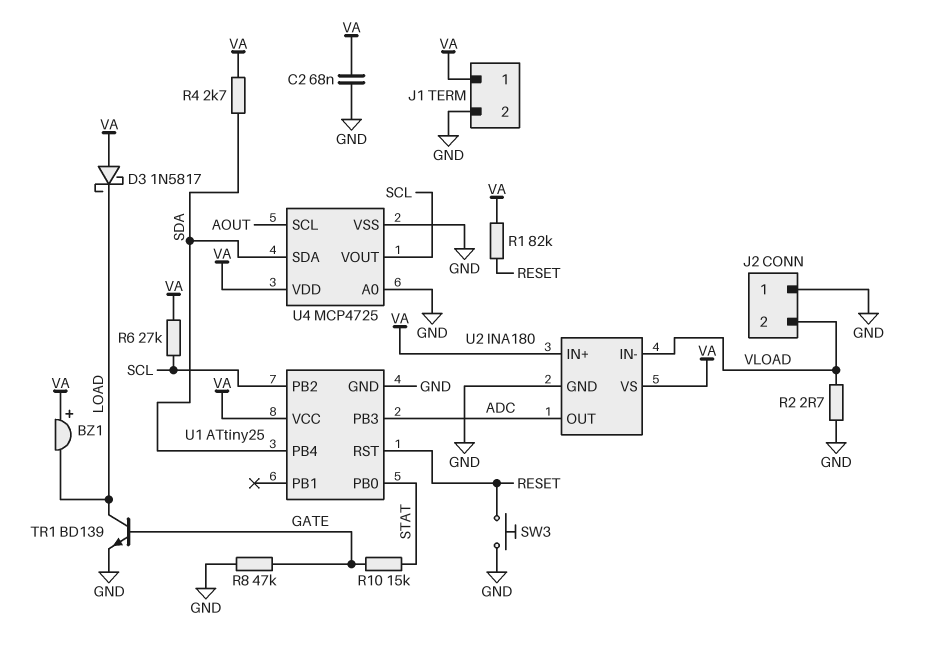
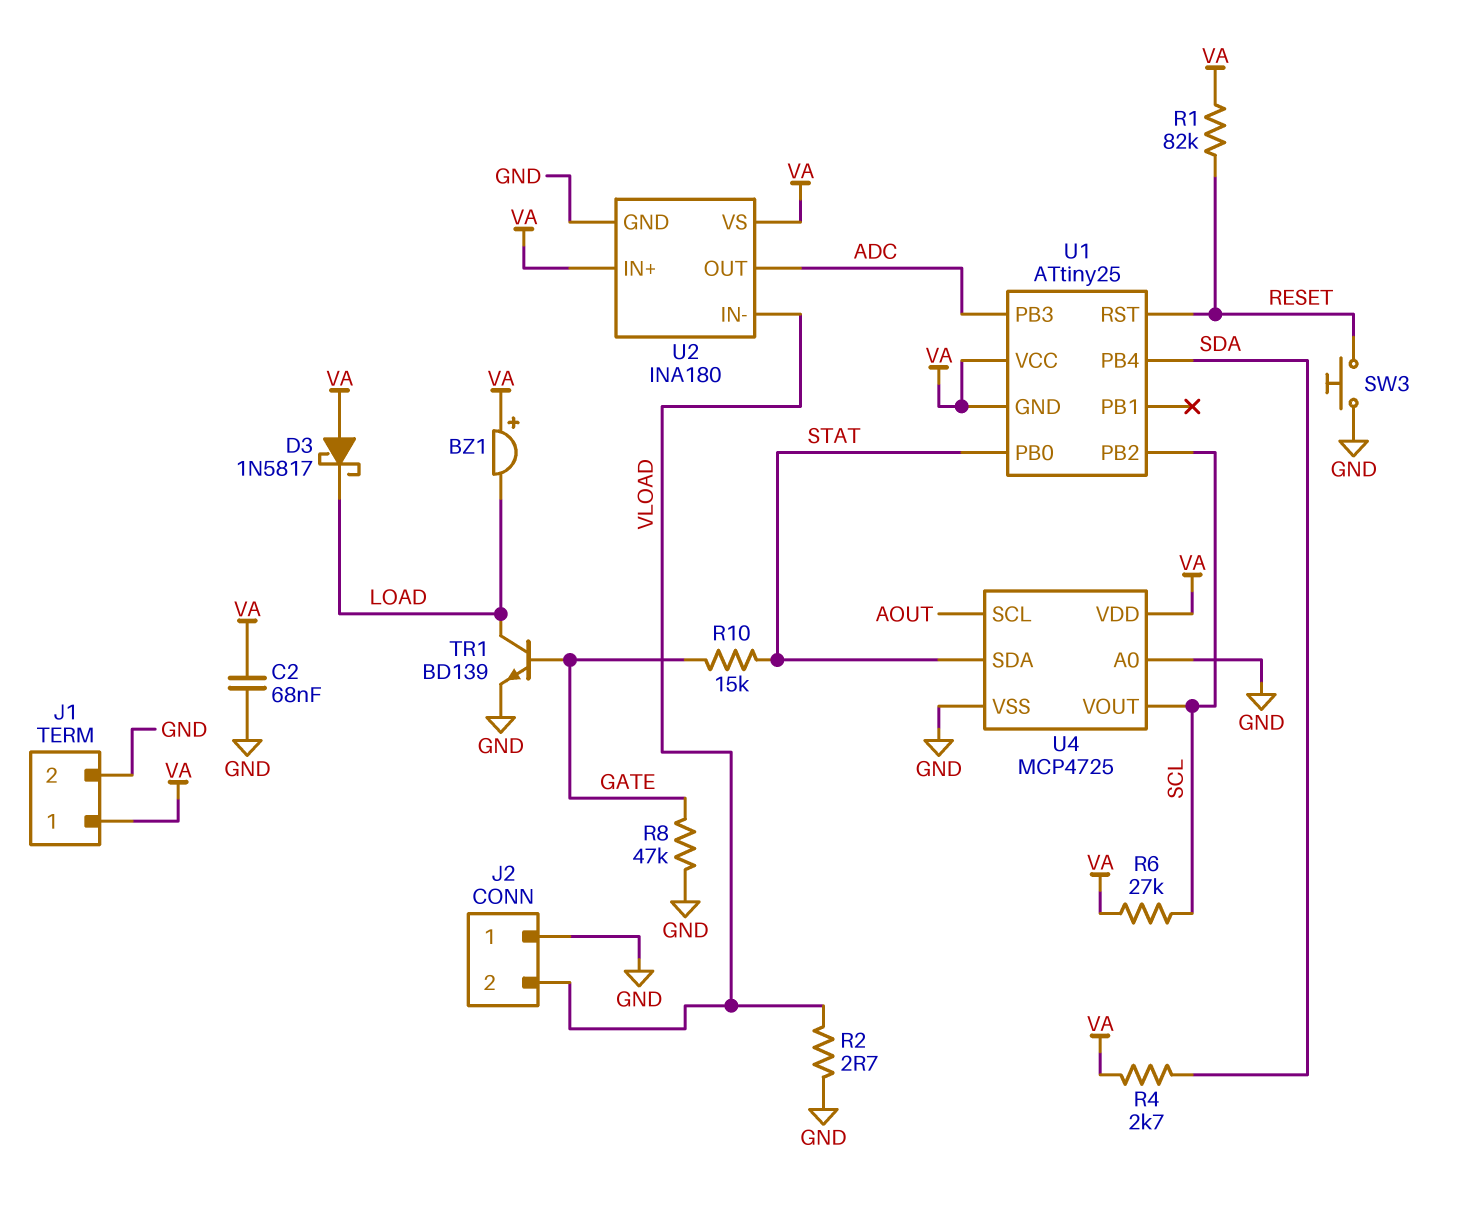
U1 pin GND: GND -> VA
U4 pin SDA: SDA -> STAT

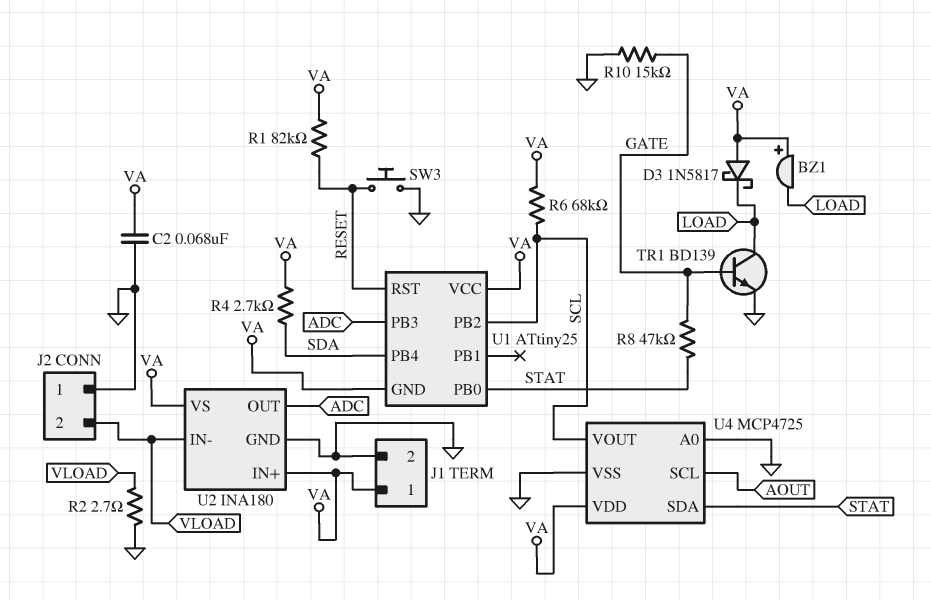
R6: 27k (SCL, VA) -> 68k (SCL, VA)
R8: 47k (GATE, GND) -> 47k (GATE, STAT)
R10: 15k (GATE, STAT) -> 15k (GATE, GND)

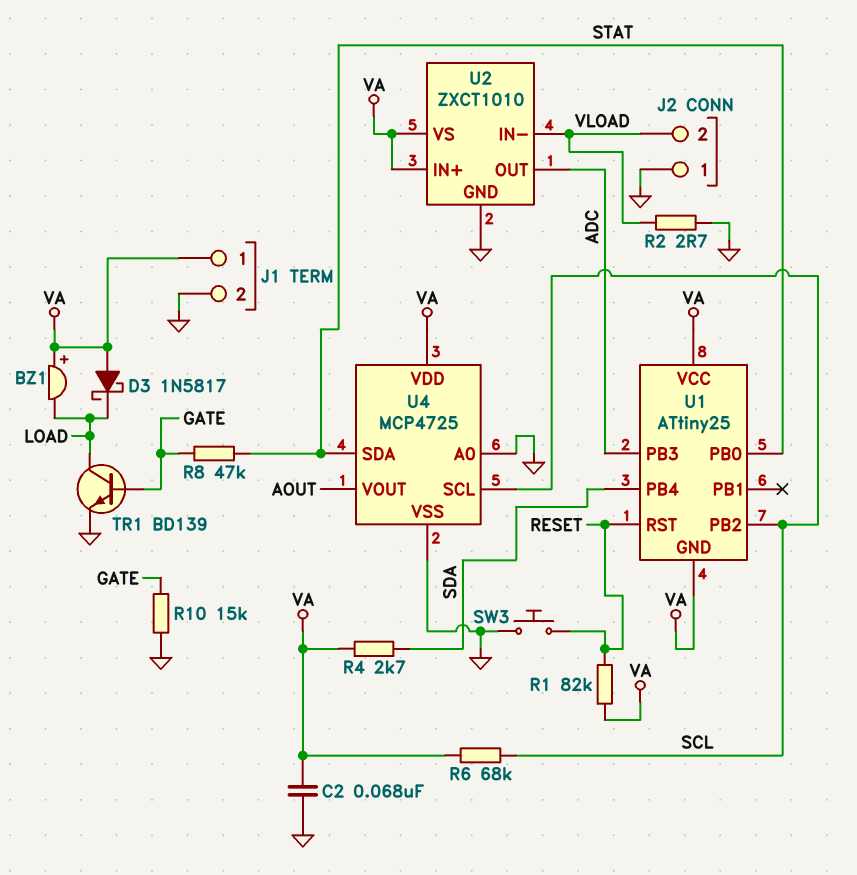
U2: INA180 -> ZXCT1010
U4 pin SCL: AOUT -> SCL
U4 pin VOUT: SCL -> AOUT

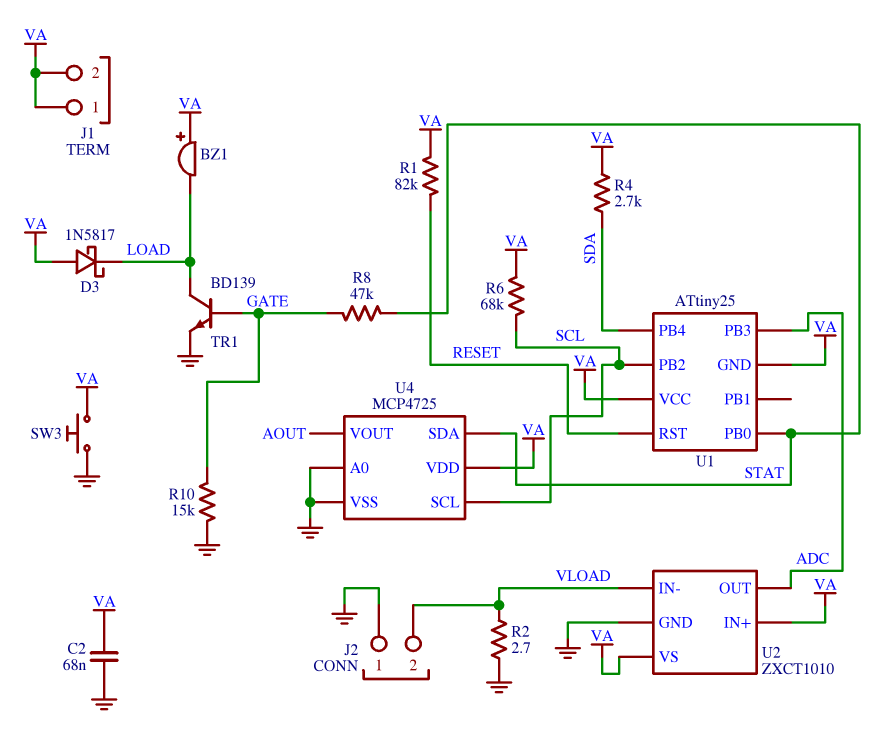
J1 pin 2: GND -> VA
SW3: button (GND, RESET) -> button (GND, VA)

